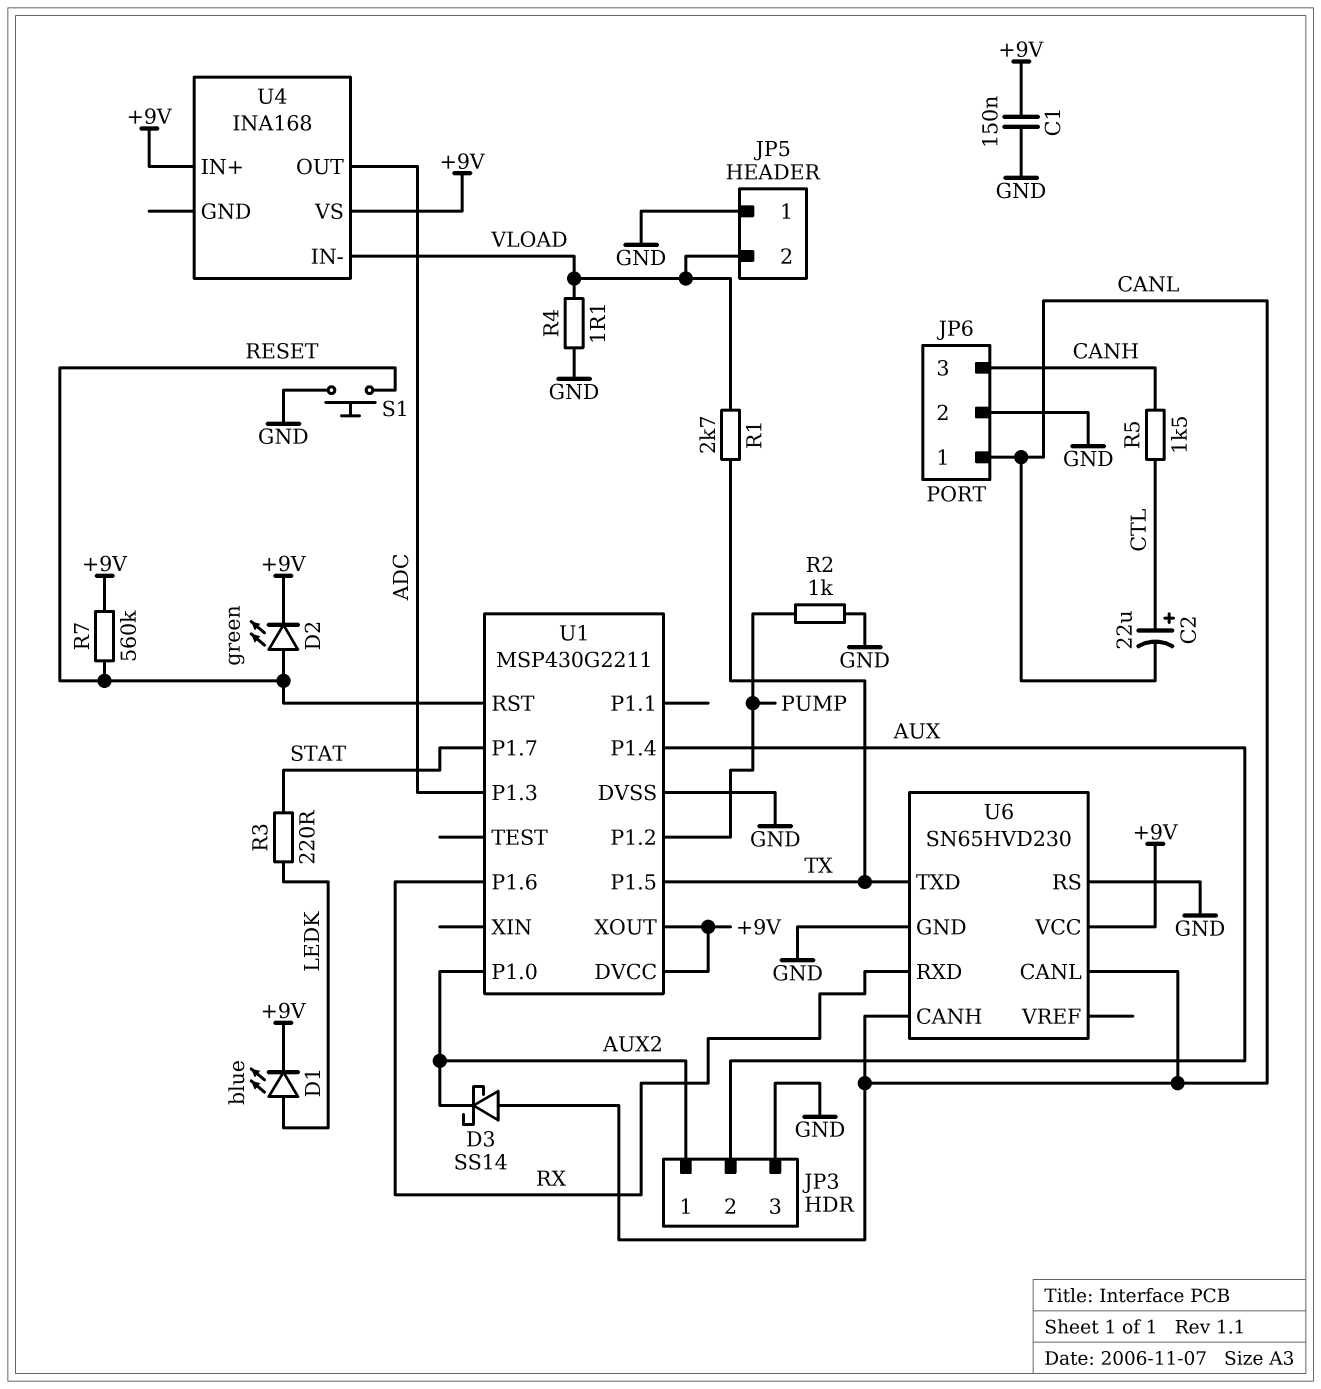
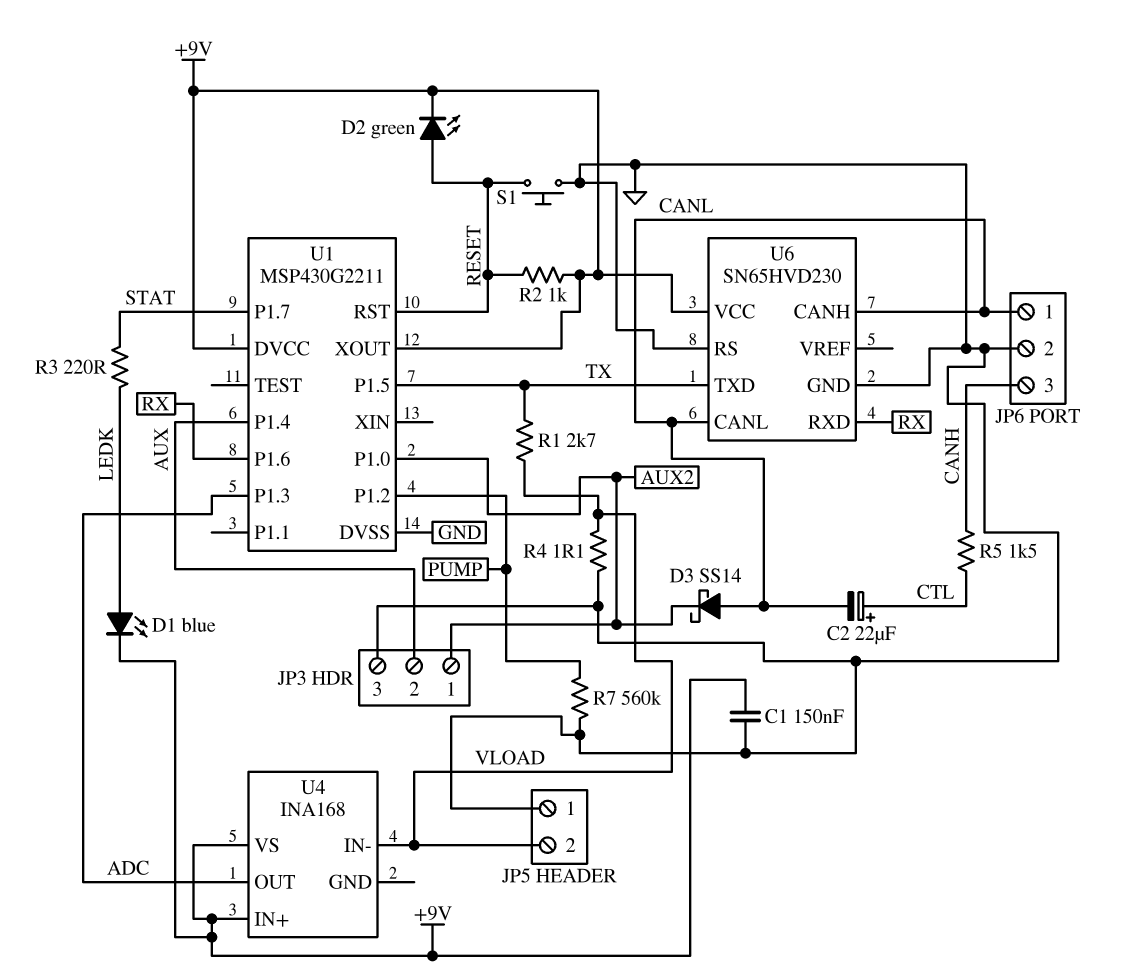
R2: 1k (GND, PUMP) -> 1k (+9V, RESET)
R7: 560k (+9V, RESET) -> 560k (GND, PUMP)

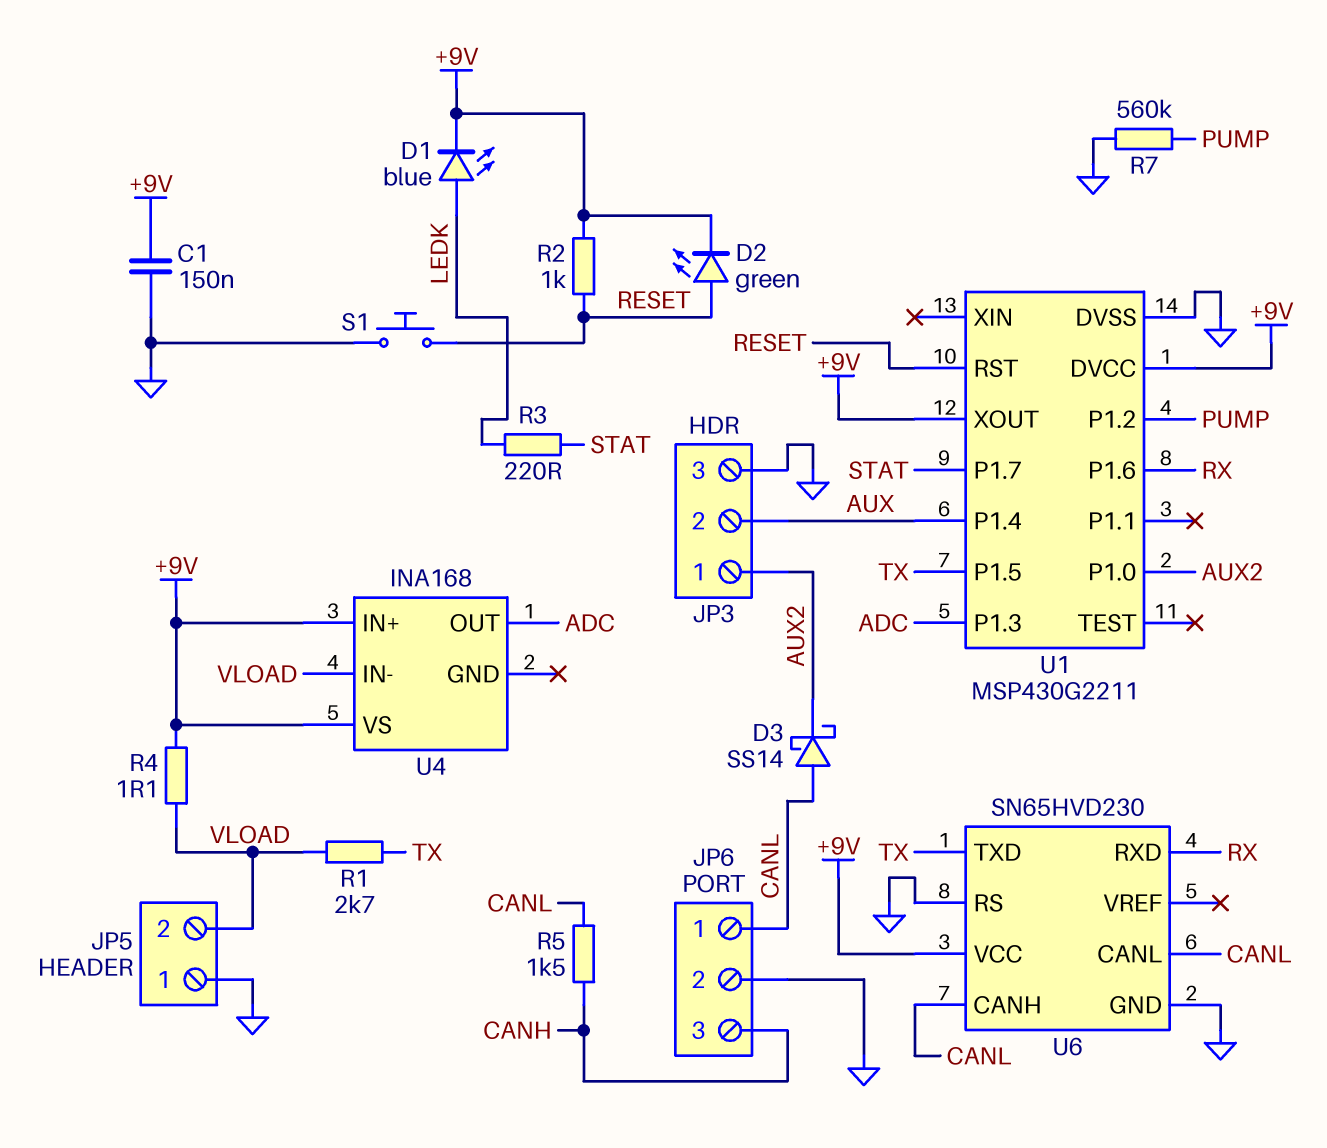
C2: 22uF (plus CTL, minus CANL) -> none
R4: 1.1 (GND, VLOAD) -> 1.1 (+9V, VLOAD)
R5: 1.5k (CANH, CTL) -> 1.5k (CANH, CANL)

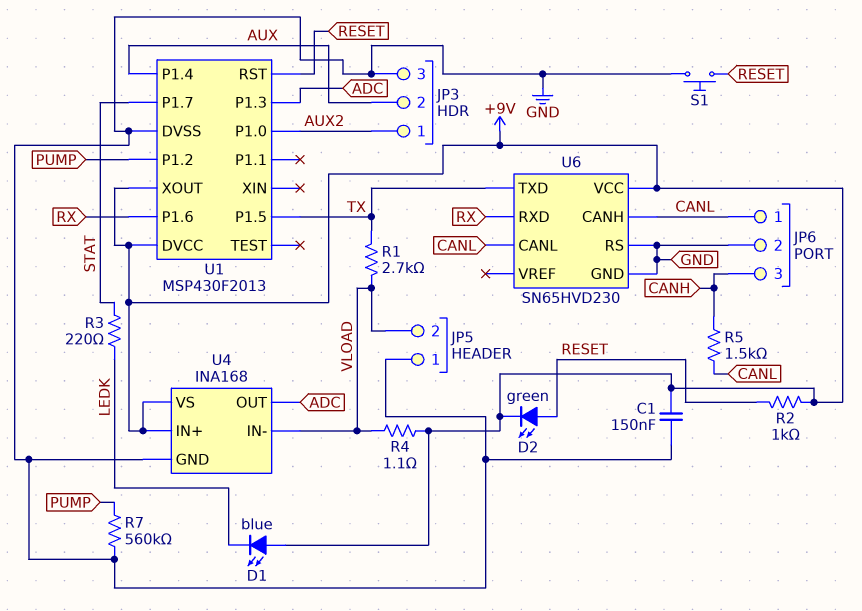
D1: LED blue (A LEDK, K +9V) -> LED blue (A +9V, K LEDK)
D3: schottky SS14 (A CANL, K AUX2) -> none
U1: MSP430G2211 -> MSP430F2013
U4 pin GND: none -> GND

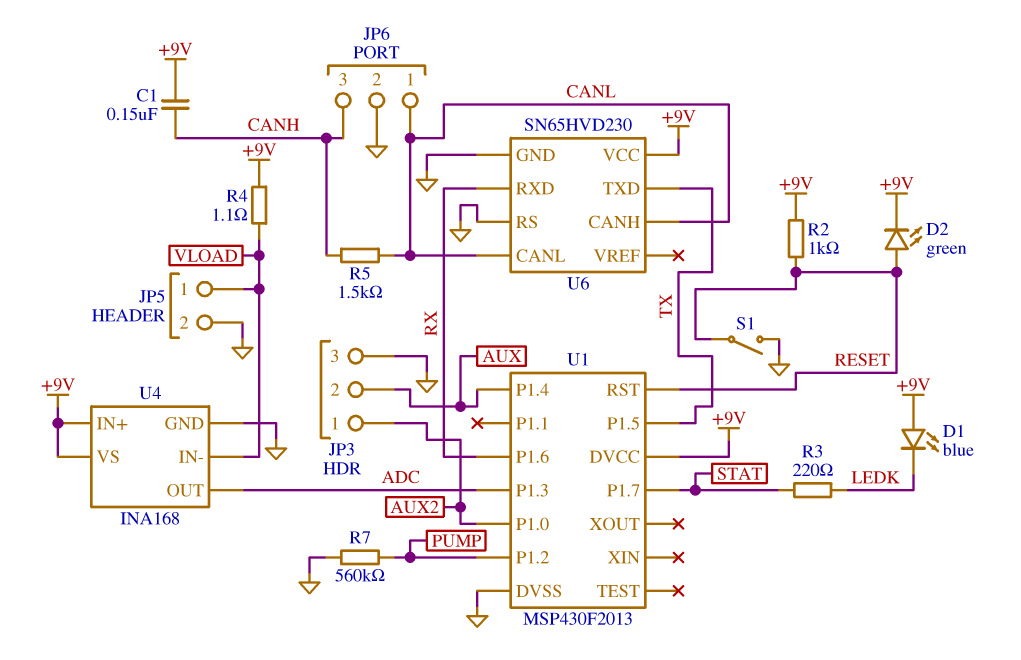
C1: 150nF (+9V, GND) -> 150nF (+9V, CANH)
JP5 pin 1: GND -> VLOAD
JP5 pin 2: VLOAD -> GND
R1: 2.7k (TX, VLOAD) -> none
S1: button (GND, RESET) -> switch (GND, RESET)
U1 pin XOUT: +9V -> none

